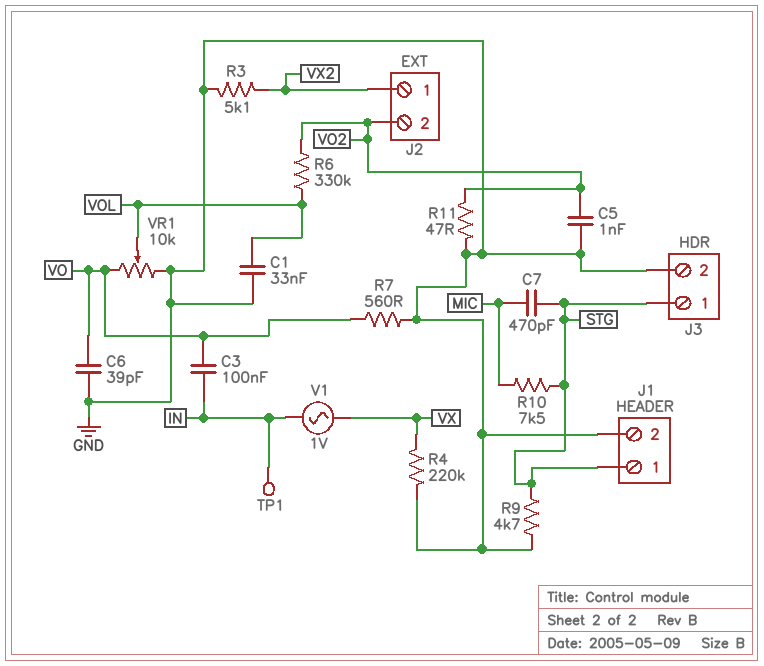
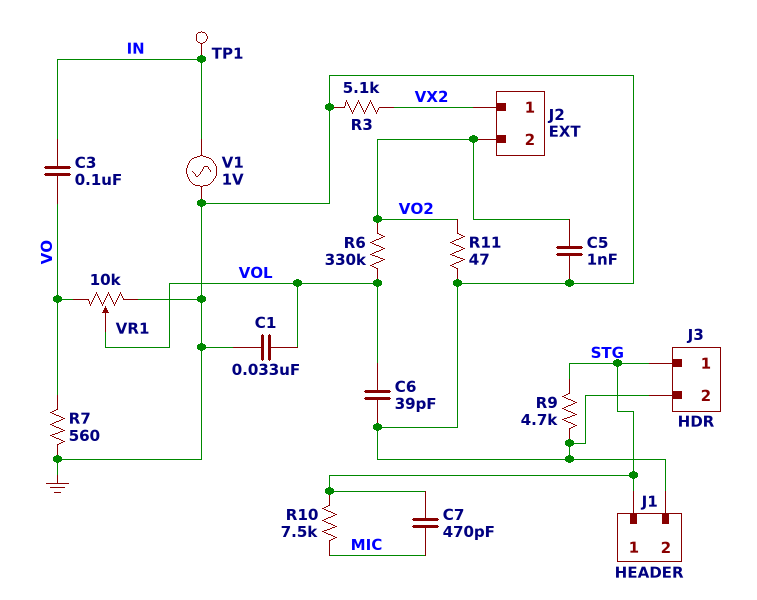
C6: 39pF (GND, VO) -> 39pF (GND, VOL)
R4: 220k (GND, VX) -> none
V1: AC 1V (IN, VX) -> AC 1V (GND, IN)

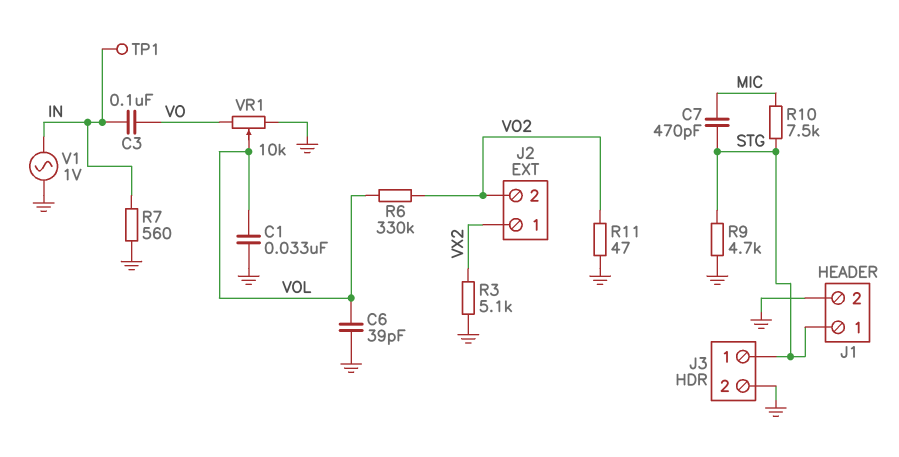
C5: 1nF (GND, VO2) -> none
R7: 560 (GND, VO) -> 560 (GND, IN)

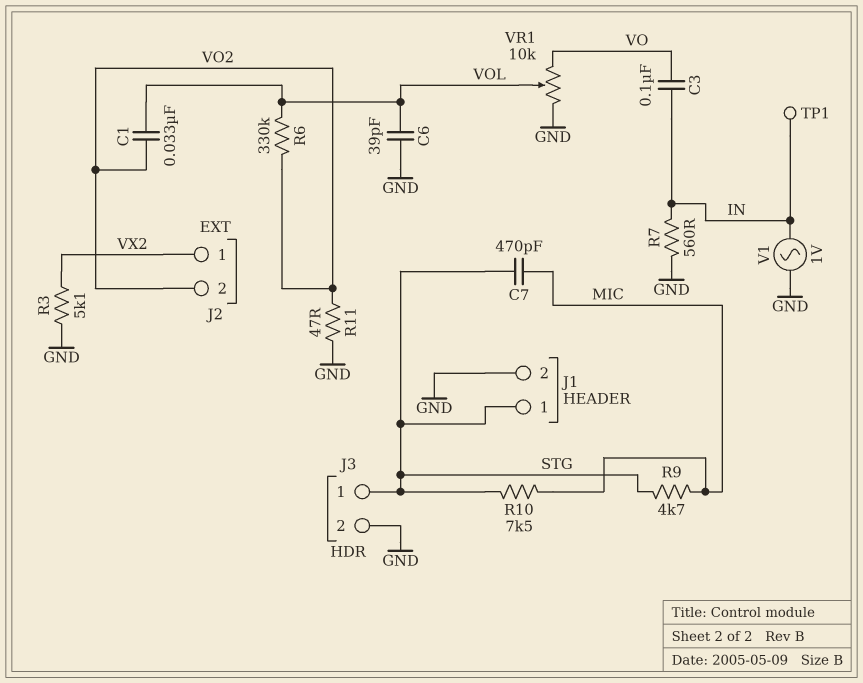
C1: 33nF (GND, VOL) -> 33nF (VO2, VOL)
R9: 4.7k (GND, STG) -> 4.7k (MIC, STG)

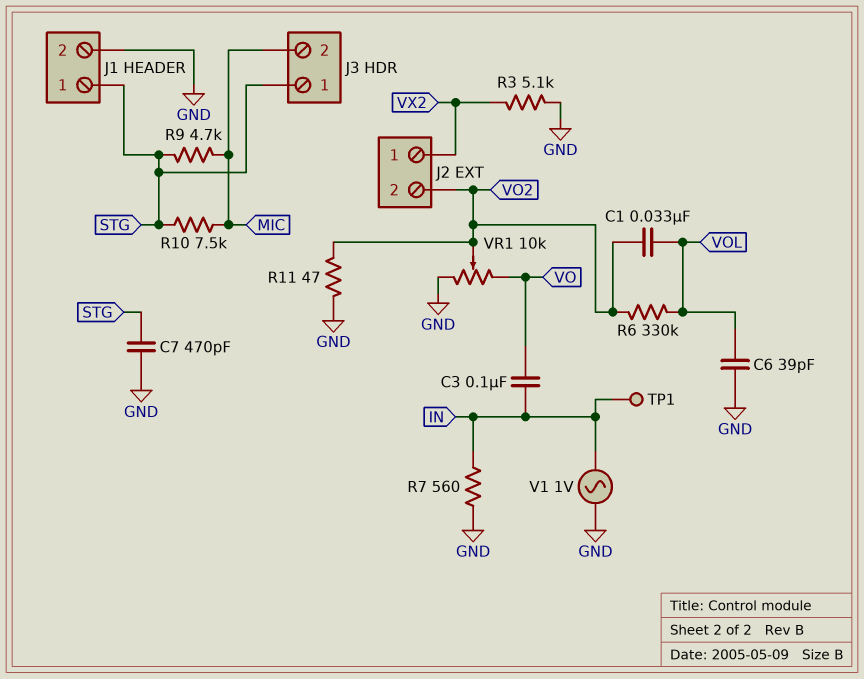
C7: 470pF (MIC, STG) -> 470pF (GND, STG)
J3 pin 2: GND -> MIC
VR1: 10k (GND, VO, wiper VOL) -> 10k (GND, VO, wiper VO2)

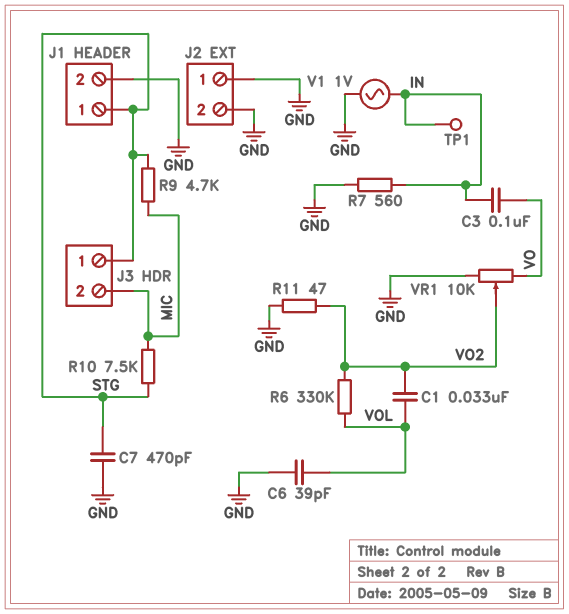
J2 pin 1: VX2 -> GND
J2 pin 2: VO2 -> GND
R3: 5.1k (GND, VX2) -> none

